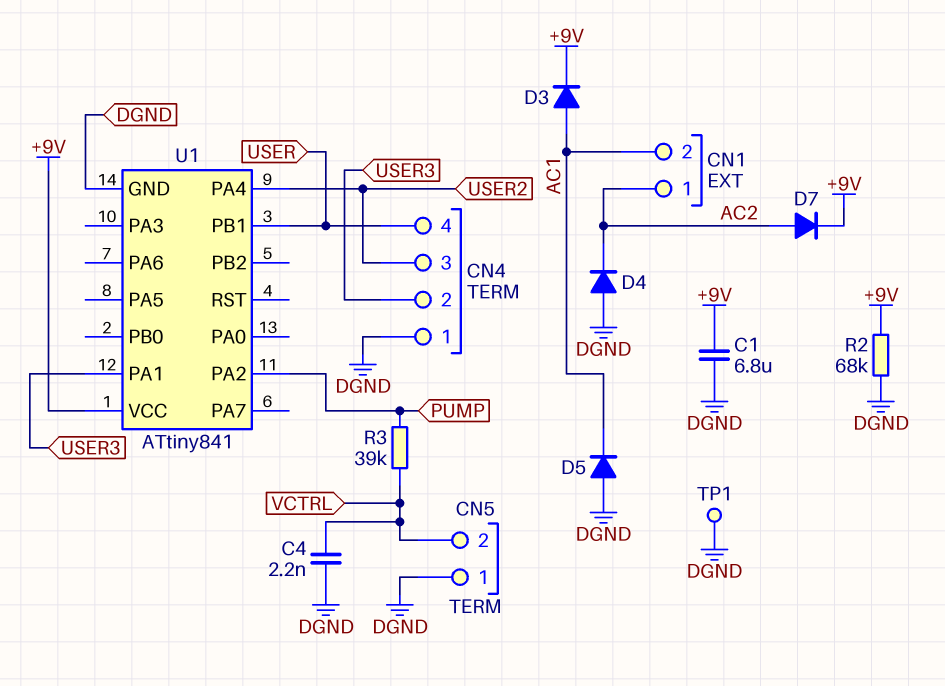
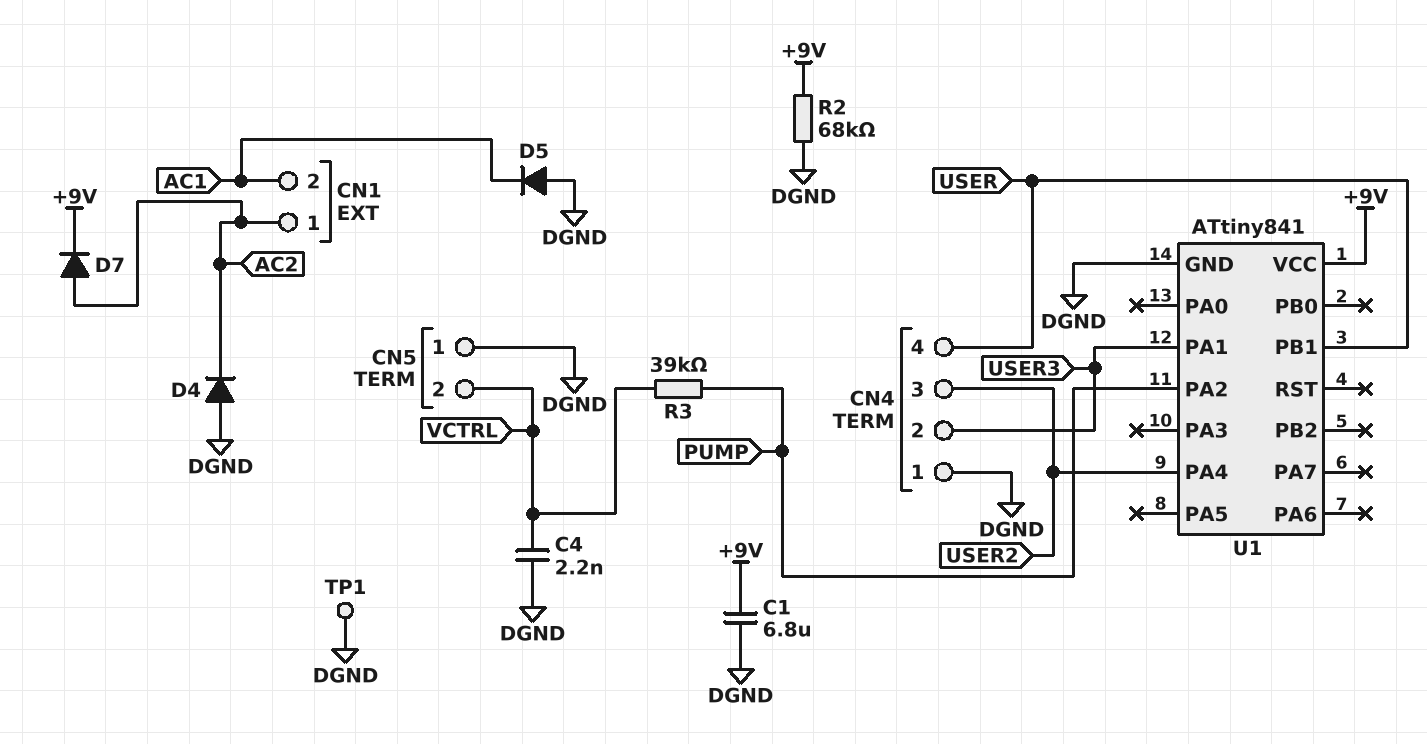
D3: diode (A AC1, K +9V) -> none

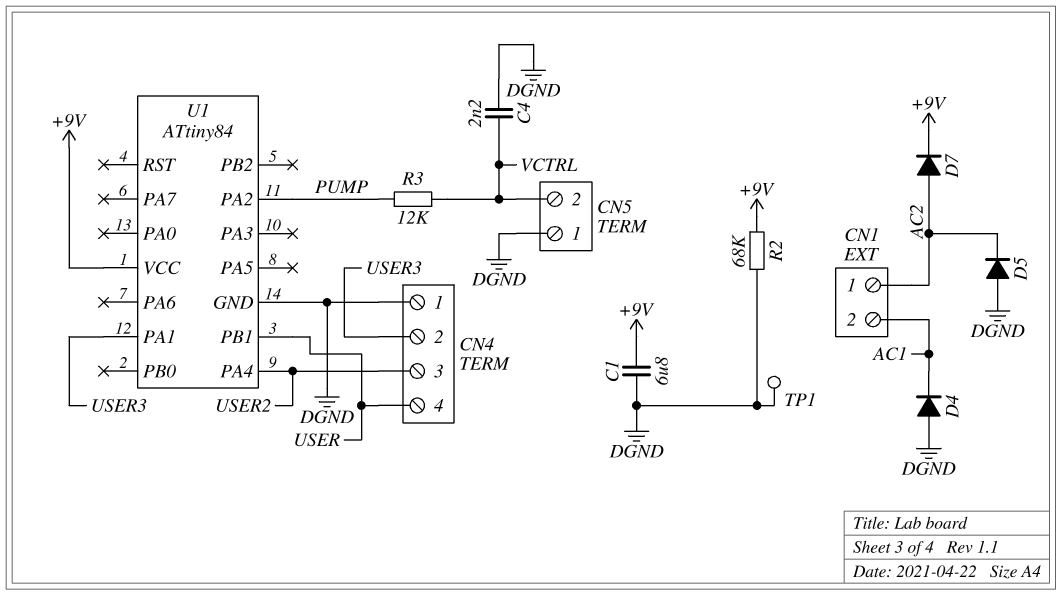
D4: diode (A DGND, K AC2) -> diode (A DGND, K AC1)
D5: diode (A DGND, K AC1) -> diode (A DGND, K AC2)
R3: 39k (PUMP, VCTRL) -> 12k (PUMP, VCTRL)
U1: ATtiny841 -> ATtiny84

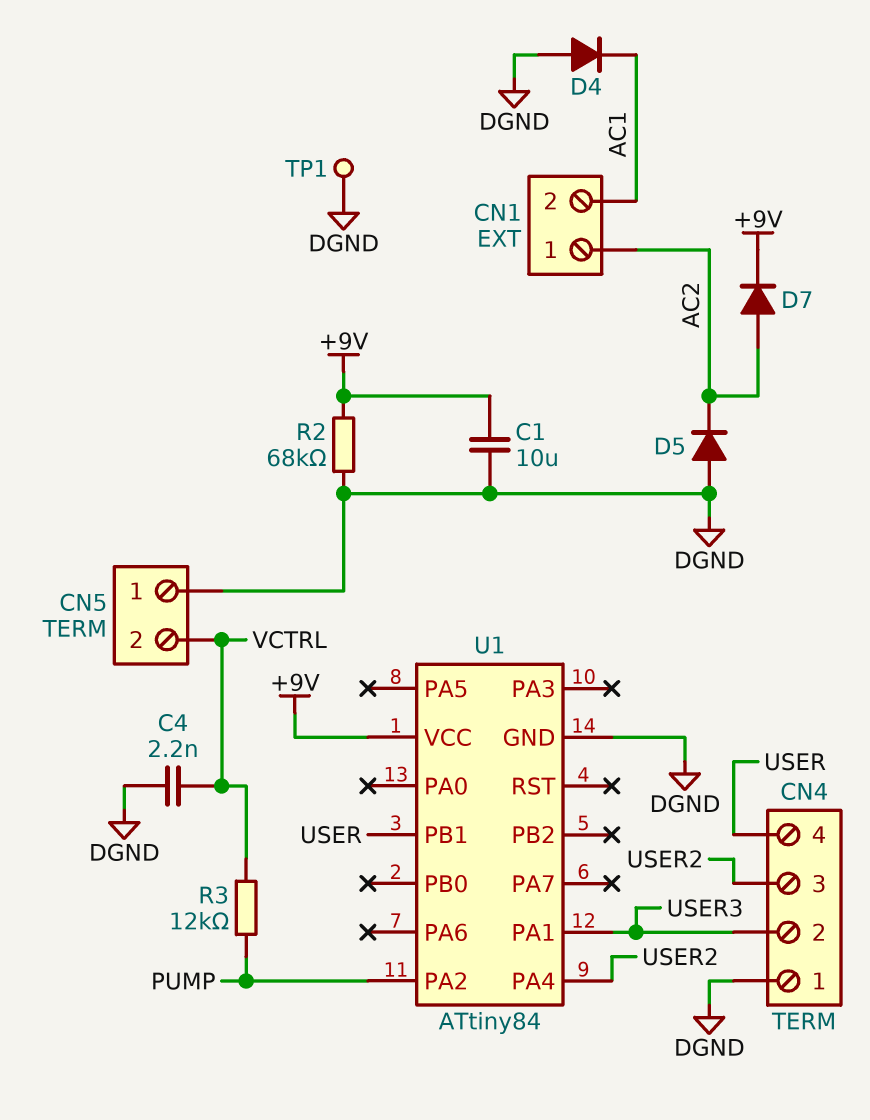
C1: 6.8uF (+9V, DGND) -> 10uF (+9V, DGND)

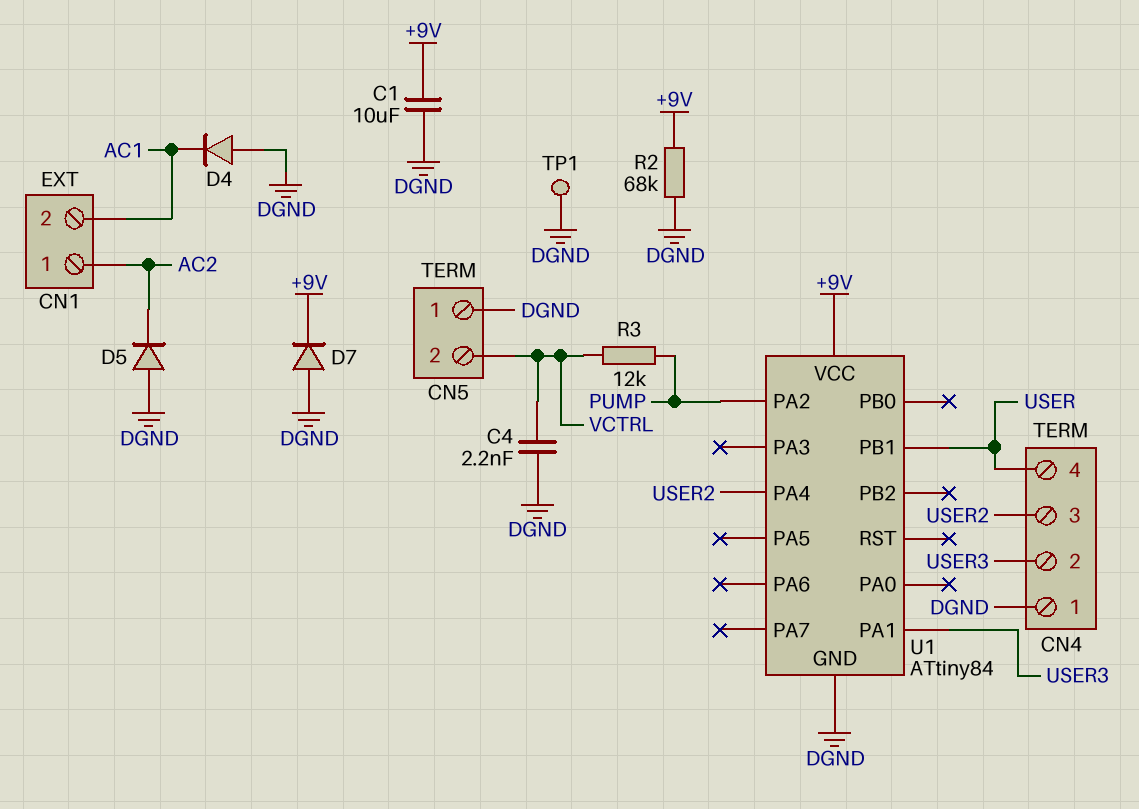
D7: diode (A AC2, K +9V) -> diode (A DGND, K +9V)

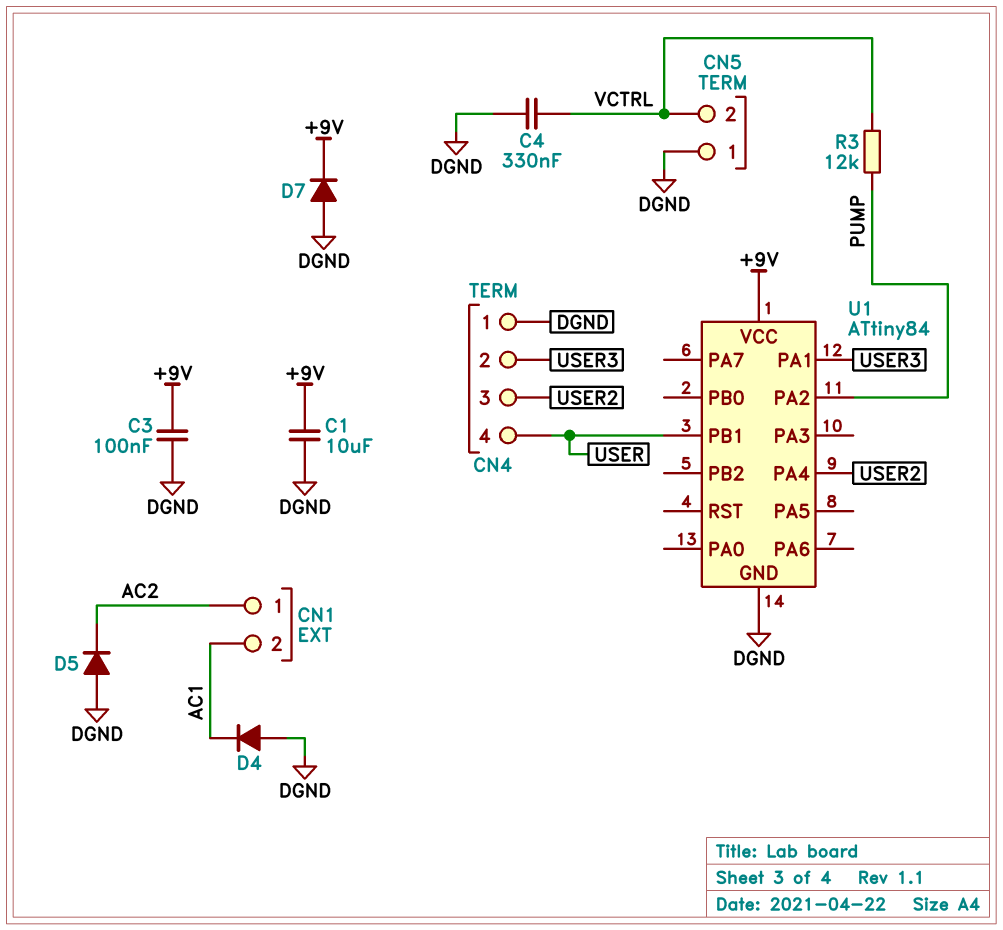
C3: none -> 100nF (+9V, DGND)
C4: 2.2nF (DGND, VCTRL) -> 330nF (DGND, VCTRL)
R2: 68k (+9V, DGND) -> none
TP1: test point (DGND) -> none

